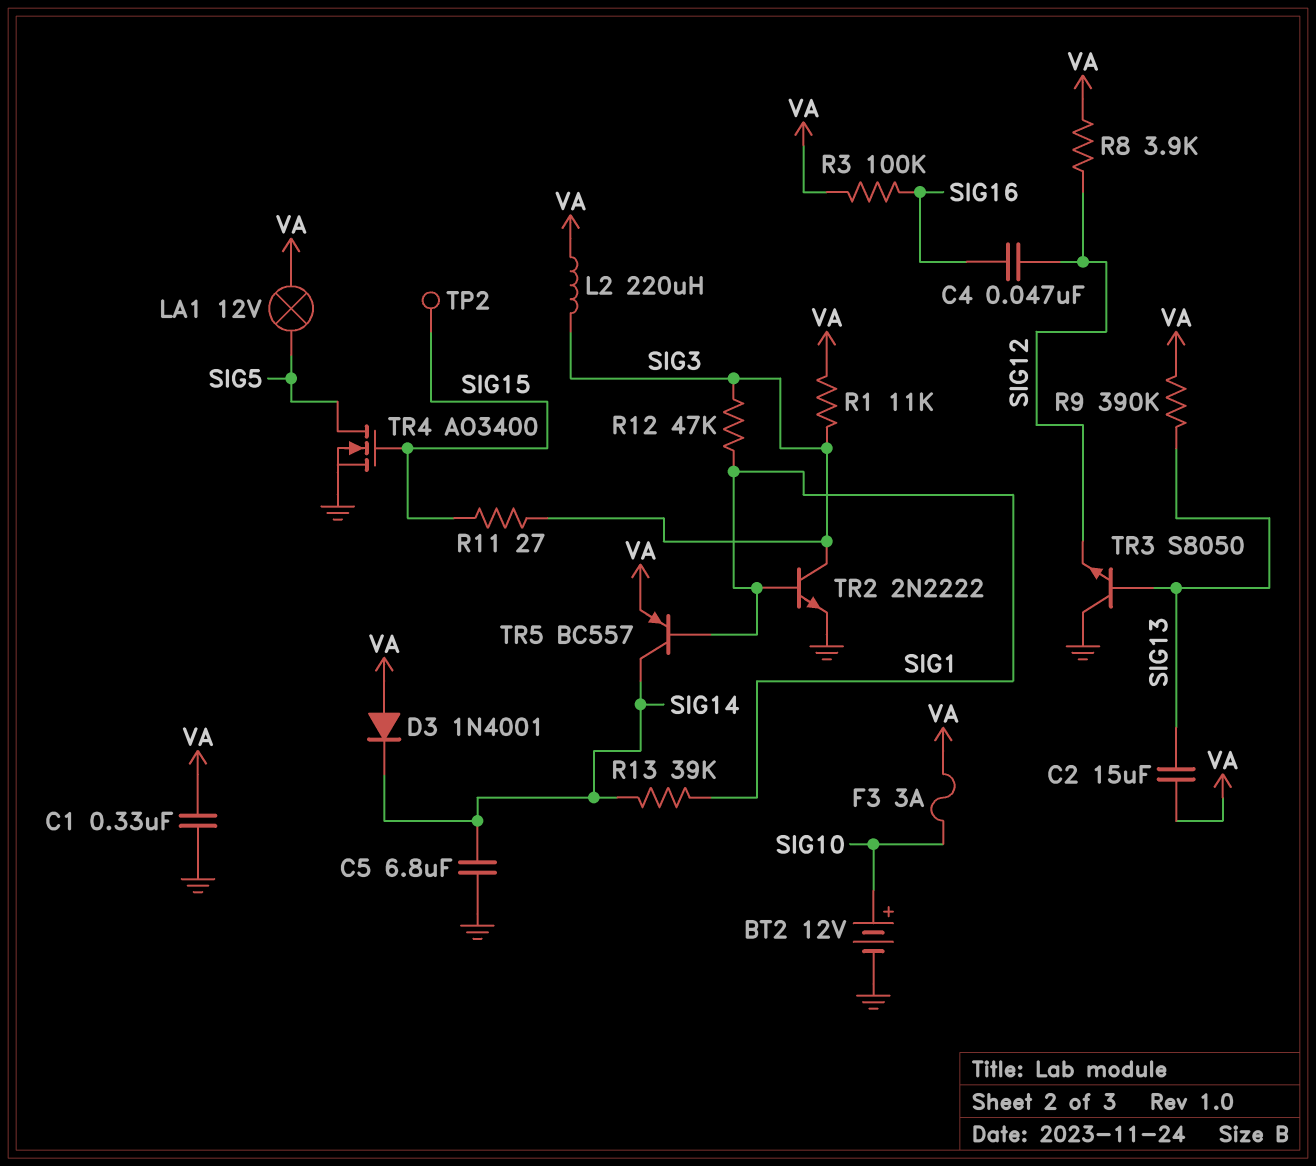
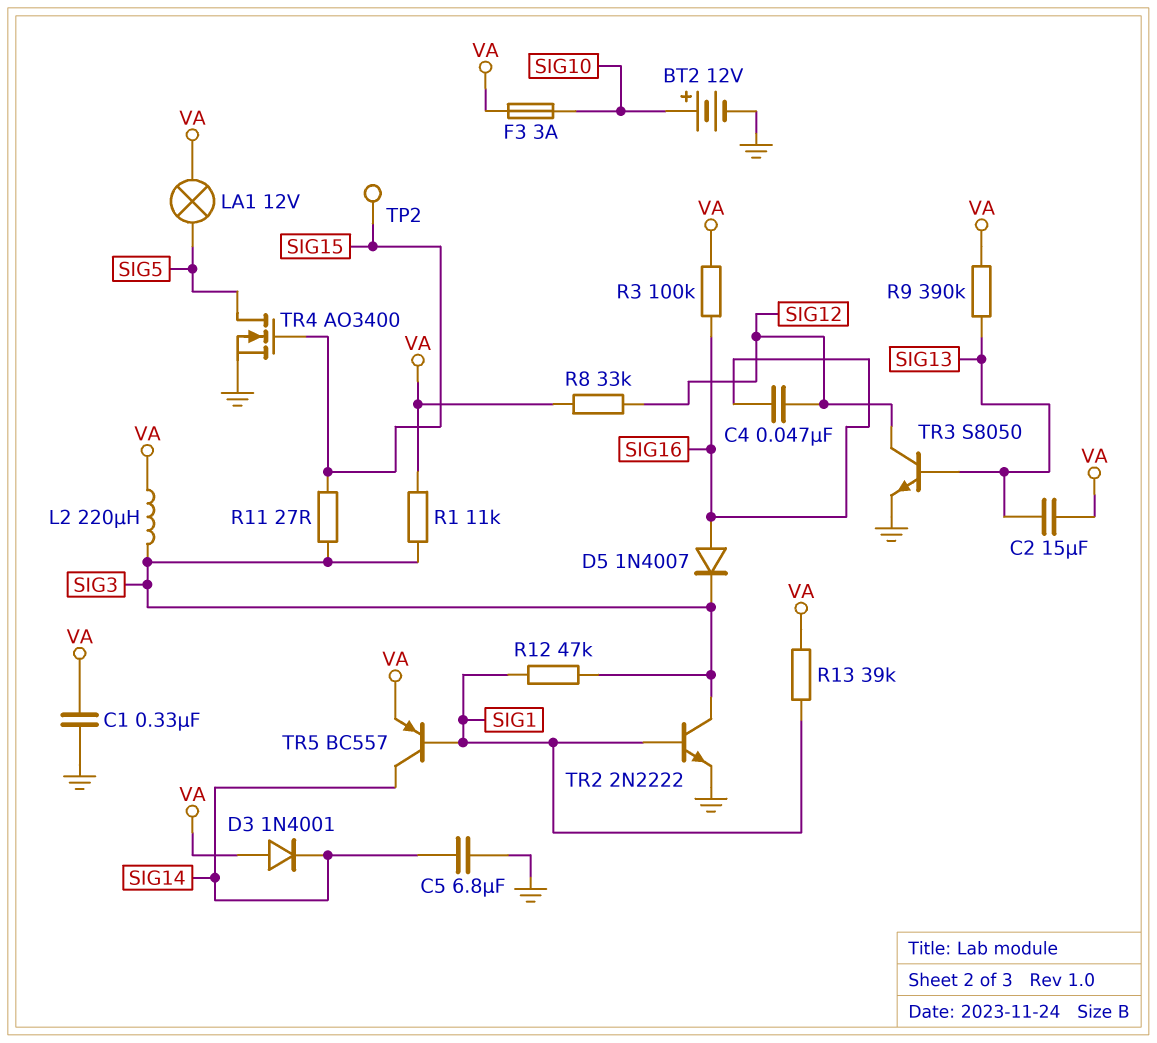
D5: none -> diode 1N4007 (A SIG16, K SIG3)
R8: 3.9k (SIG12, VA) -> 33k (SIG12, VA)
R13: 39k (SIG1, SIG14) -> 39k (SIG1, VA)
TR3: NPN S8050 (B SIG13, C GND, E SIG12) -> NPN S8050 (B SIG13, C SIG12, E GND)

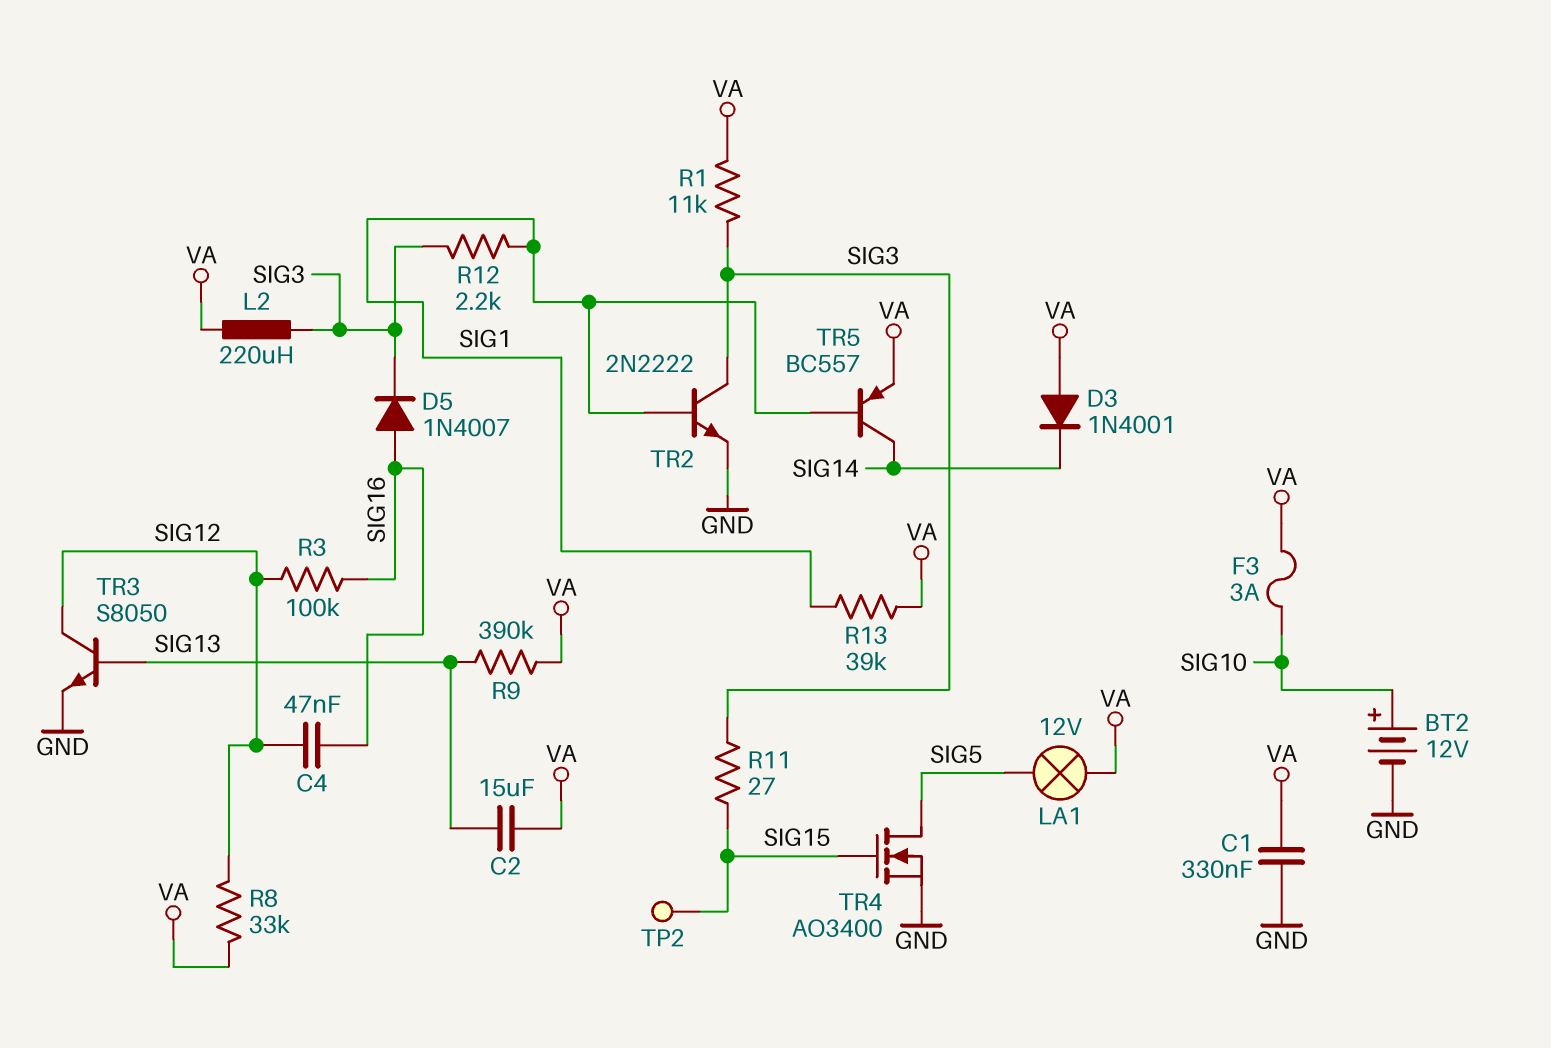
C5: 6.8uF (GND, SIG14) -> none
R3: 100k (SIG16, VA) -> 100k (SIG12, SIG16)
R12: 47k (SIG1, SIG3) -> 2.2k (SIG1, SIG3)

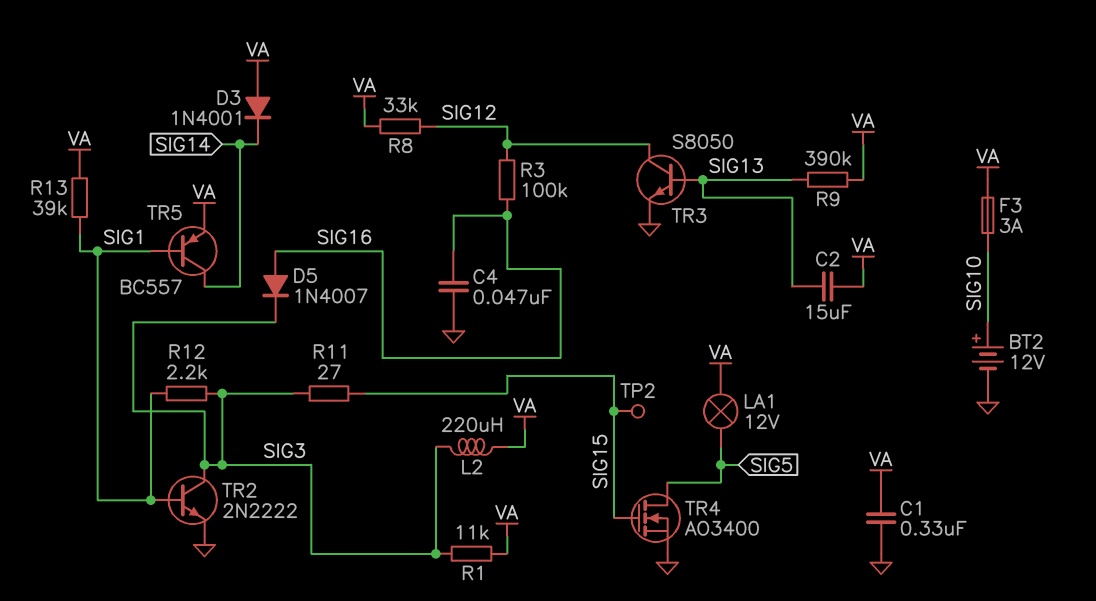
C4: 47nF (SIG12, SIG16) -> 47nF (GND, SIG16)

